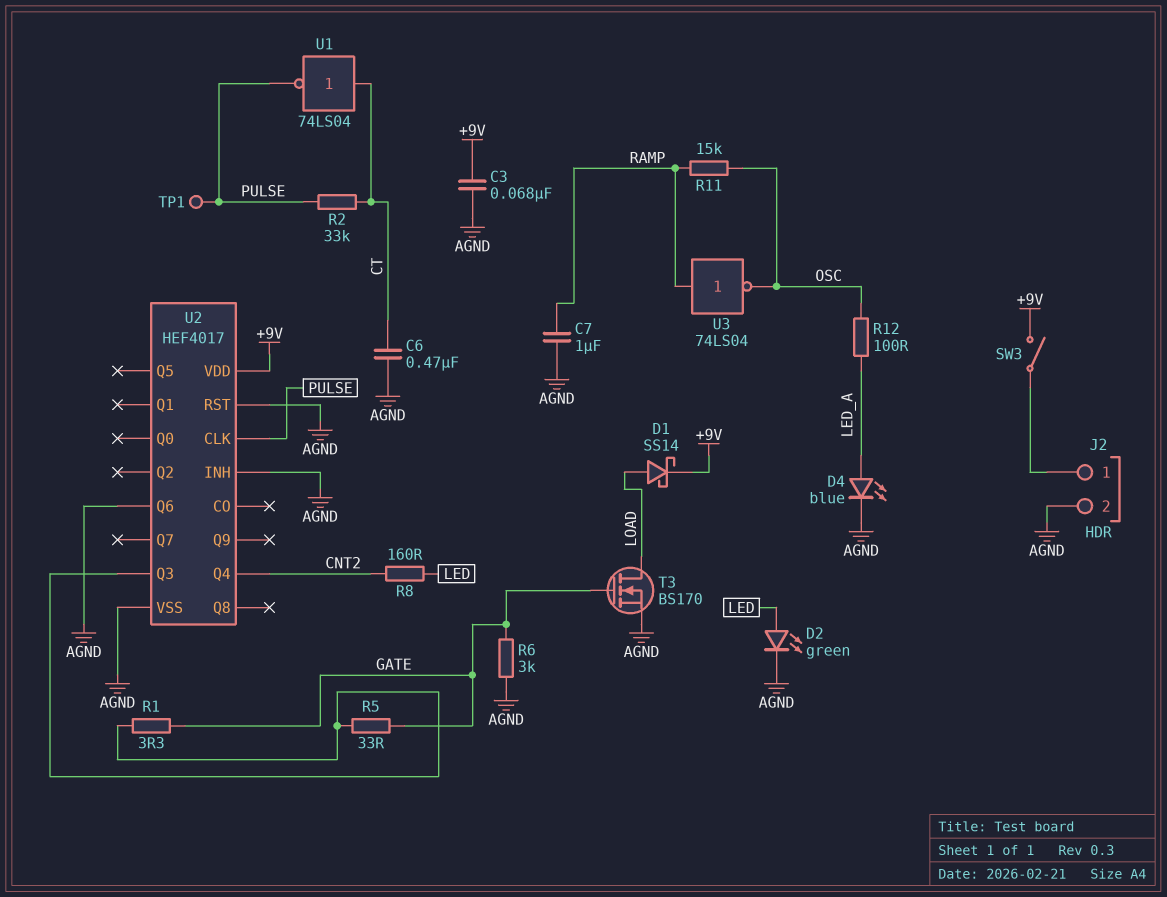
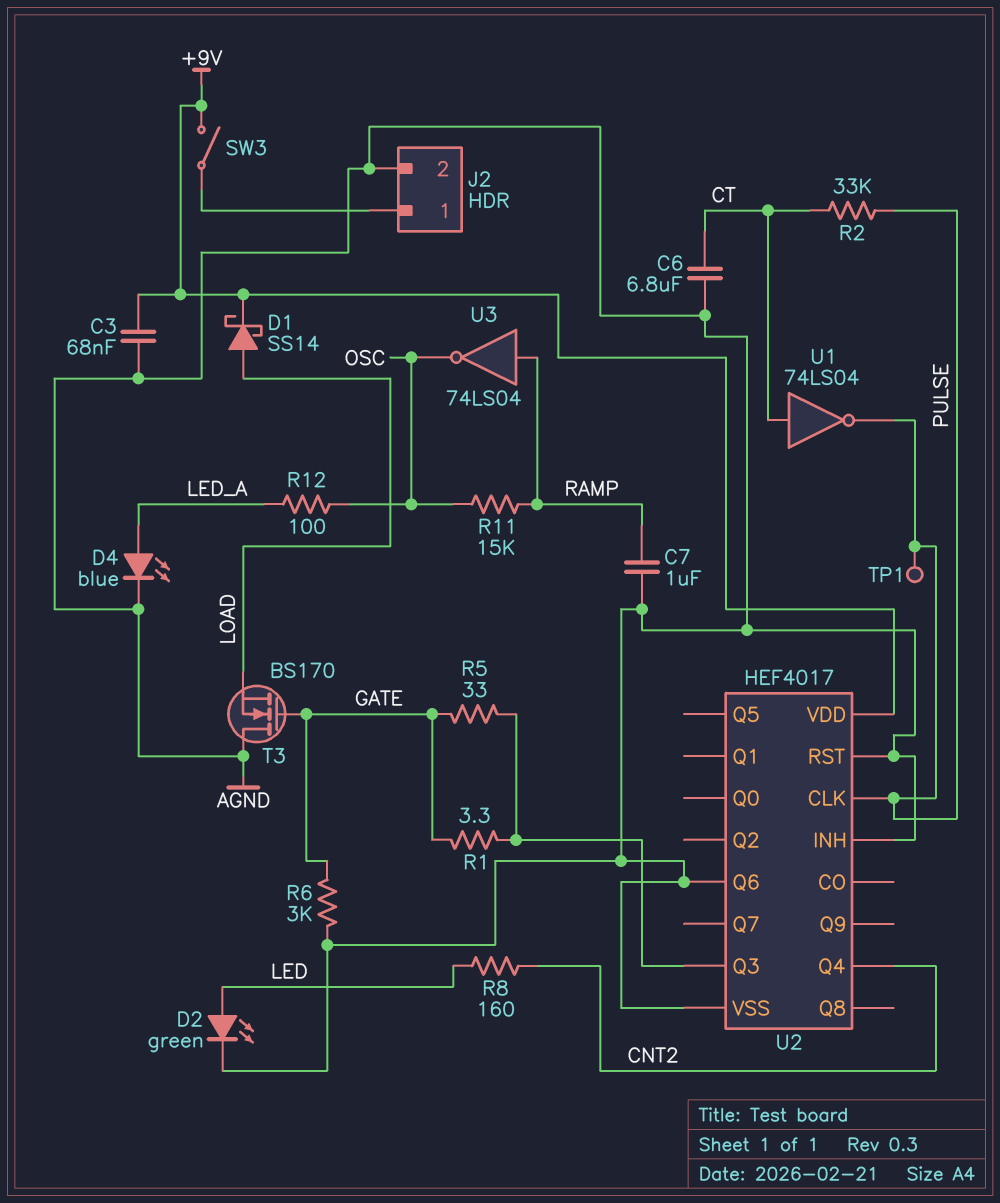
C6: 470nF (AGND, CT) -> 6.8uF (AGND, CT)
T3: NMOS BS170 (G GATE, D LOAD, S AGND) -> NMOS BS170 (G GATE, D AGND, S LOAD)

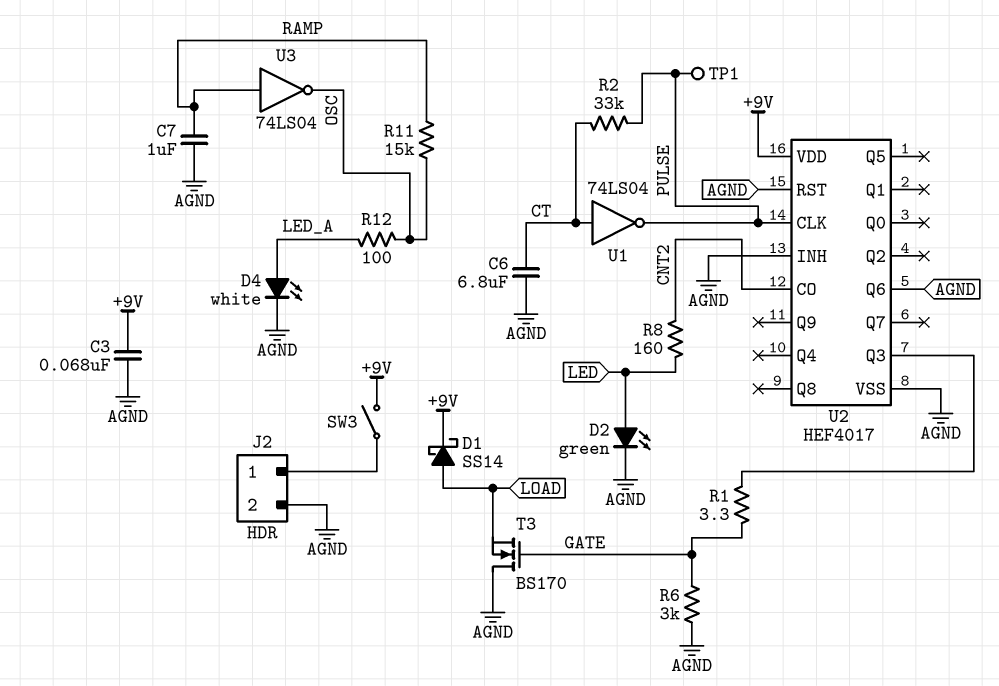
D4: LED blue (A LED_A, K AGND) -> LED white (A LED_A, K AGND)
R5: 33 (GATE, U2/Q3) -> none
U2 pin CO: none -> CNT2
U2 pin Q4: CNT2 -> none

